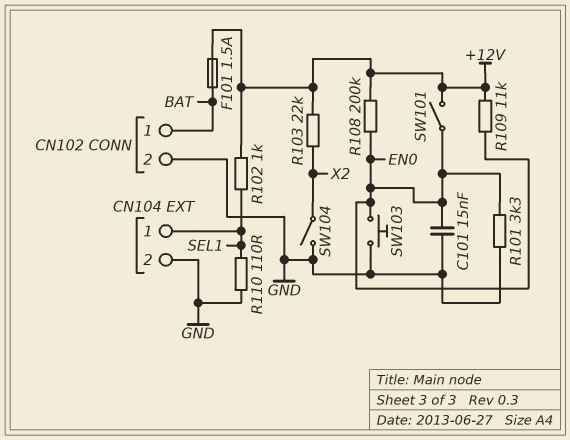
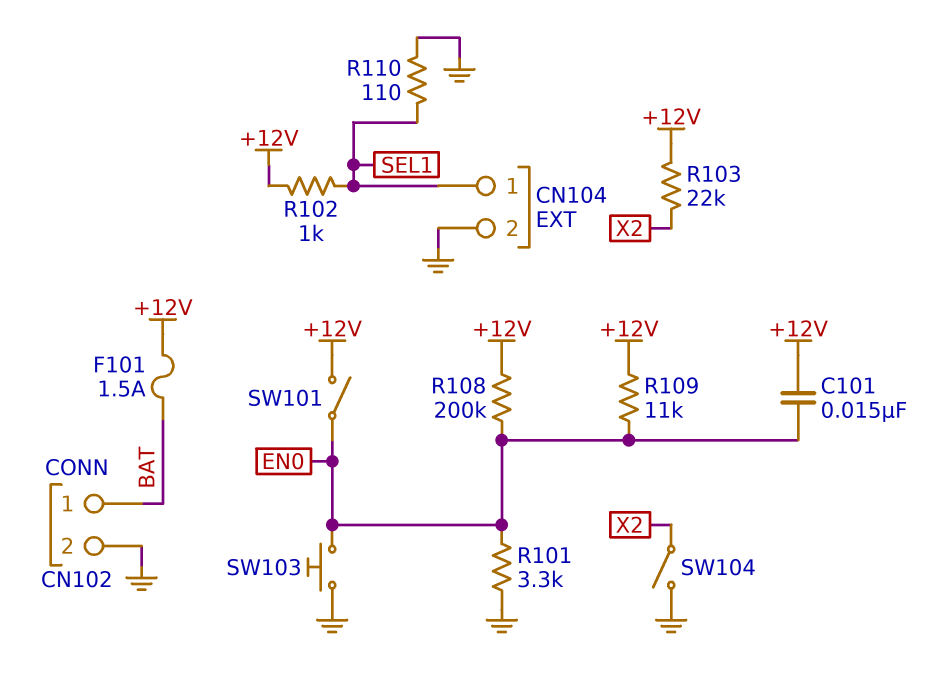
C101: 15nF (EN0, GND) -> 15nF (+12V, EN0)

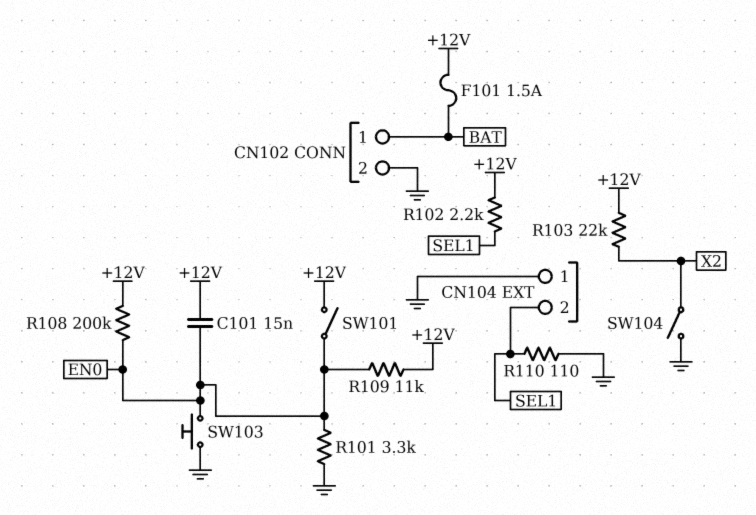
CN104 pin 1: SEL1 -> GND
CN104 pin 2: GND -> SEL1
R102: 1k (+12V, SEL1) -> 2.2k (+12V, SEL1)

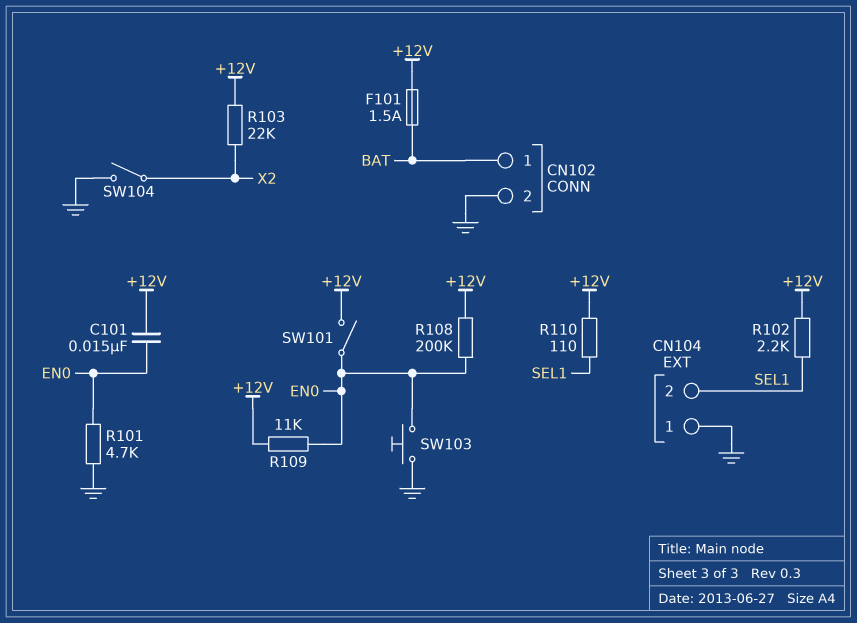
R101: 3.3k (EN0, GND) -> 4.7k (EN0, GND)
R110: 110 (GND, SEL1) -> 110 (+12V, SEL1)

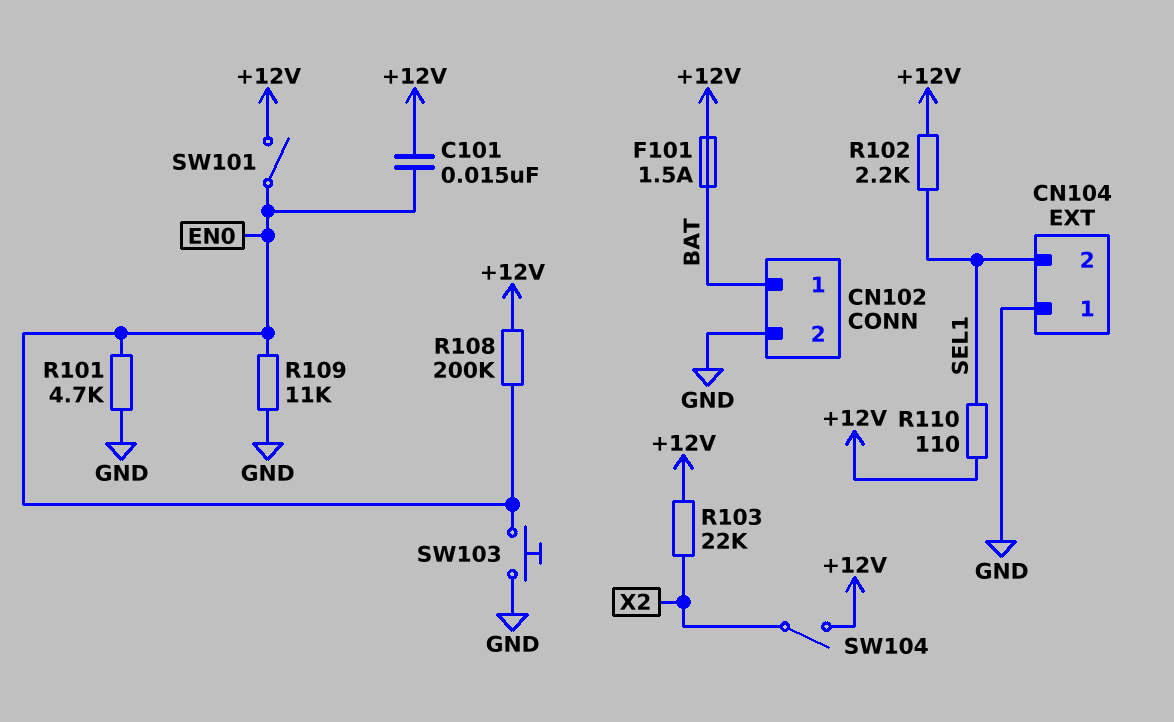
R109: 11k (+12V, EN0) -> 11k (EN0, GND)
SW104: switch (GND, X2) -> switch (+12V, X2)

